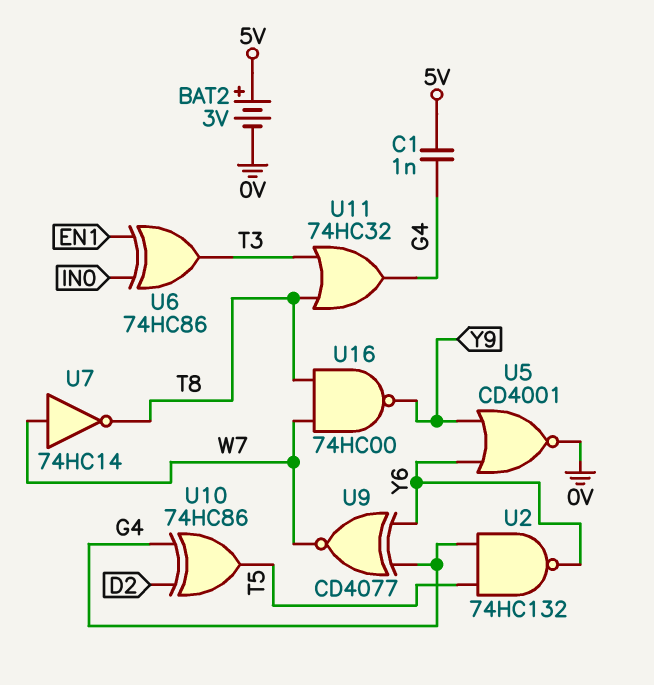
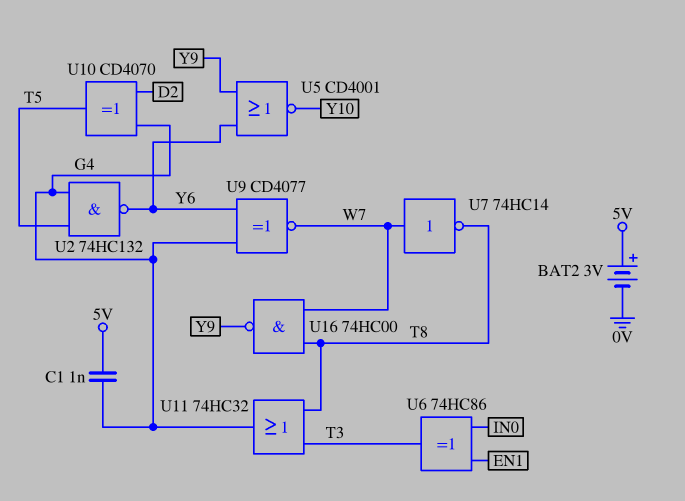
U5: NOR CD4001 (in Y6, in Y9, out 0V) -> NOR CD4001 (in Y6, in Y9, out Y10)
U10: XOR 74HC86 (in D2, in G4, out T5) -> XOR CD4070 (in D2, in G4, out T5)

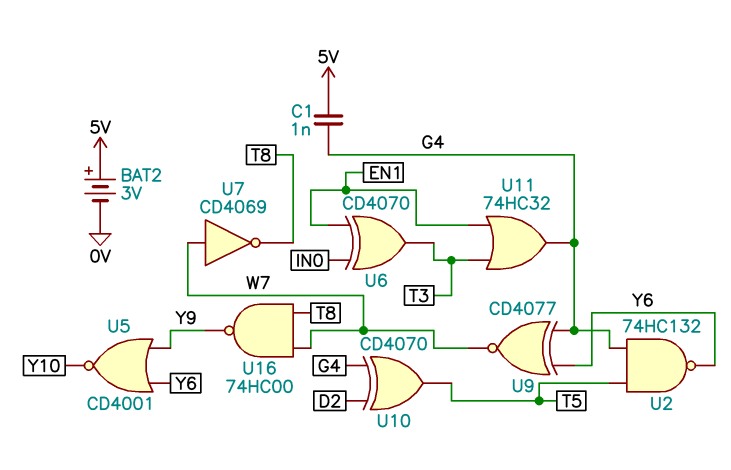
U6: XOR 74HC86 (in EN1, in IN0, out T3) -> XOR CD4070 (in EN1, in IN0, out T3)
U7: NOT 74HC14 (in W7, out T8) -> NOT CD4069 (in W7, out T8)
U11: OR 74HC32 (in T3, in T8, out G4) -> OR 74HC32 (in EN1, in T3, out G4)

